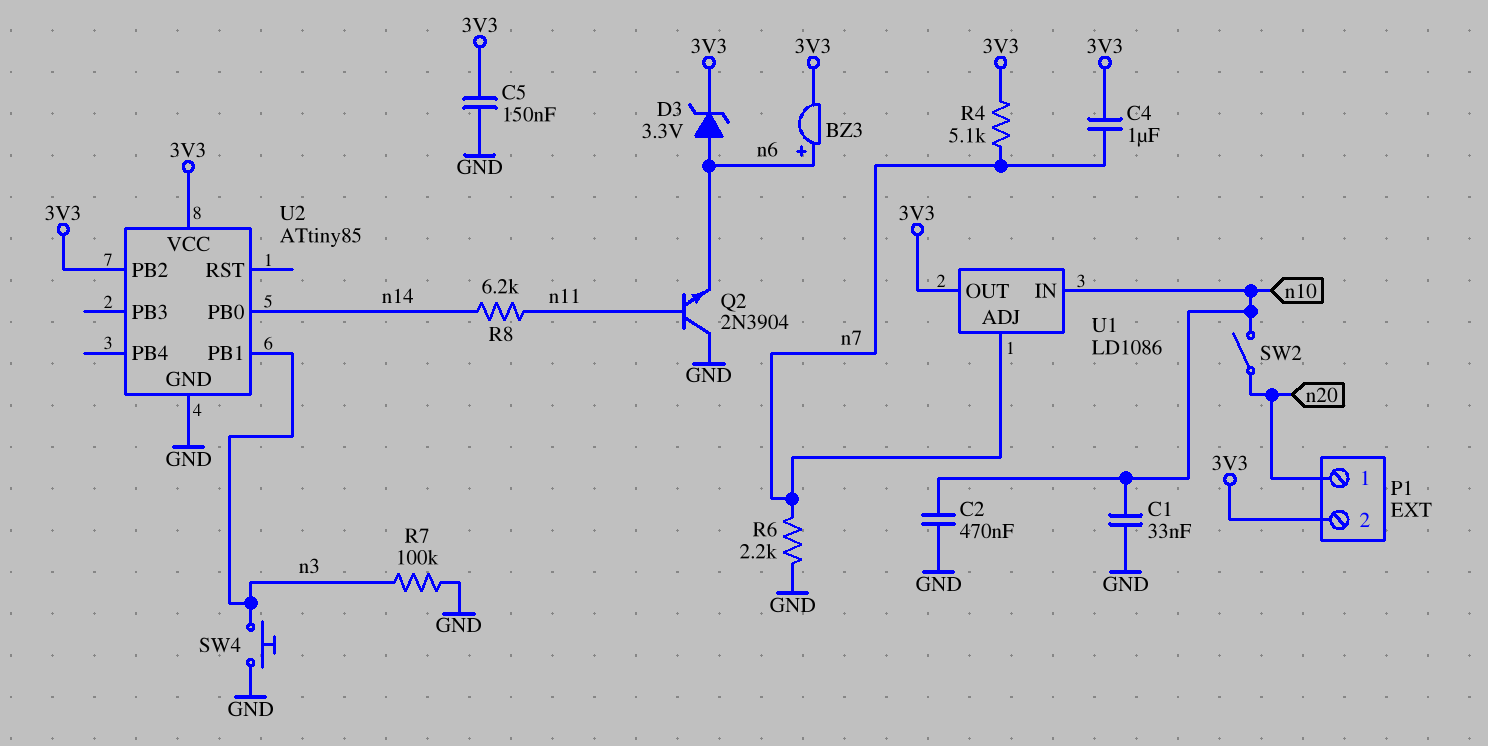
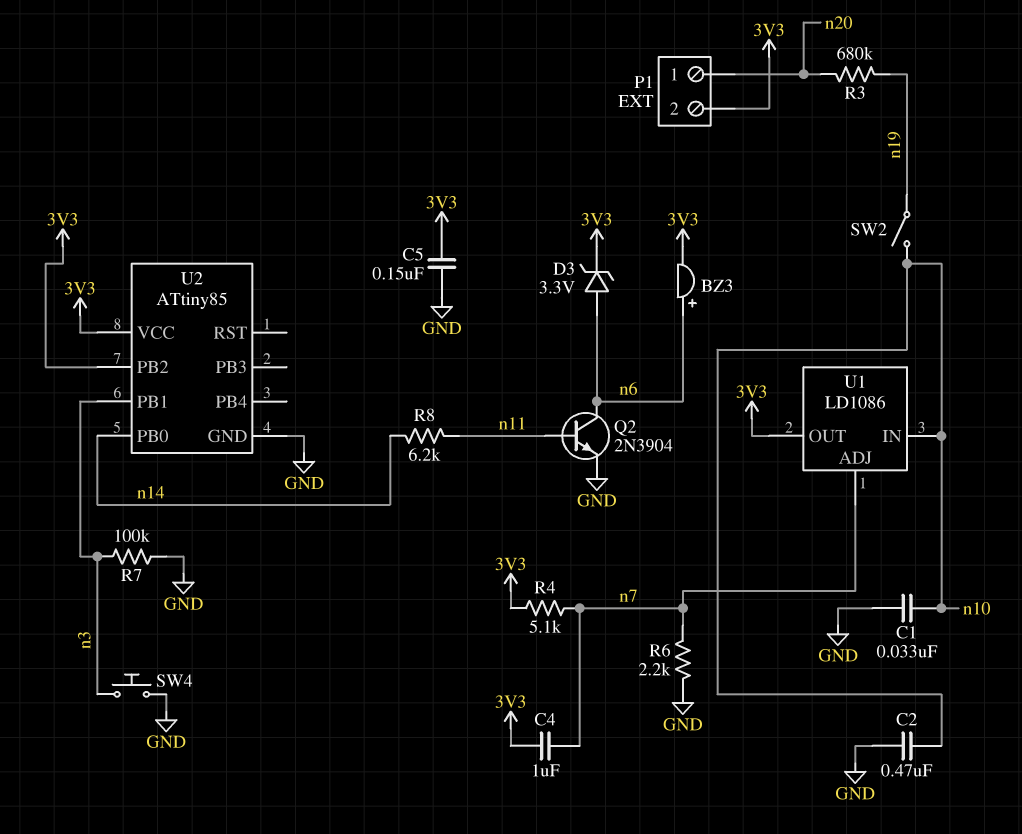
Q2: NPN 2N3904 (B n11, C GND, E n6) -> NPN 2N3904 (B n11, C n6, E GND)
R3: none -> 680k (n19, n20)
SW2: switch (n10, n20) -> switch (n10, n19)

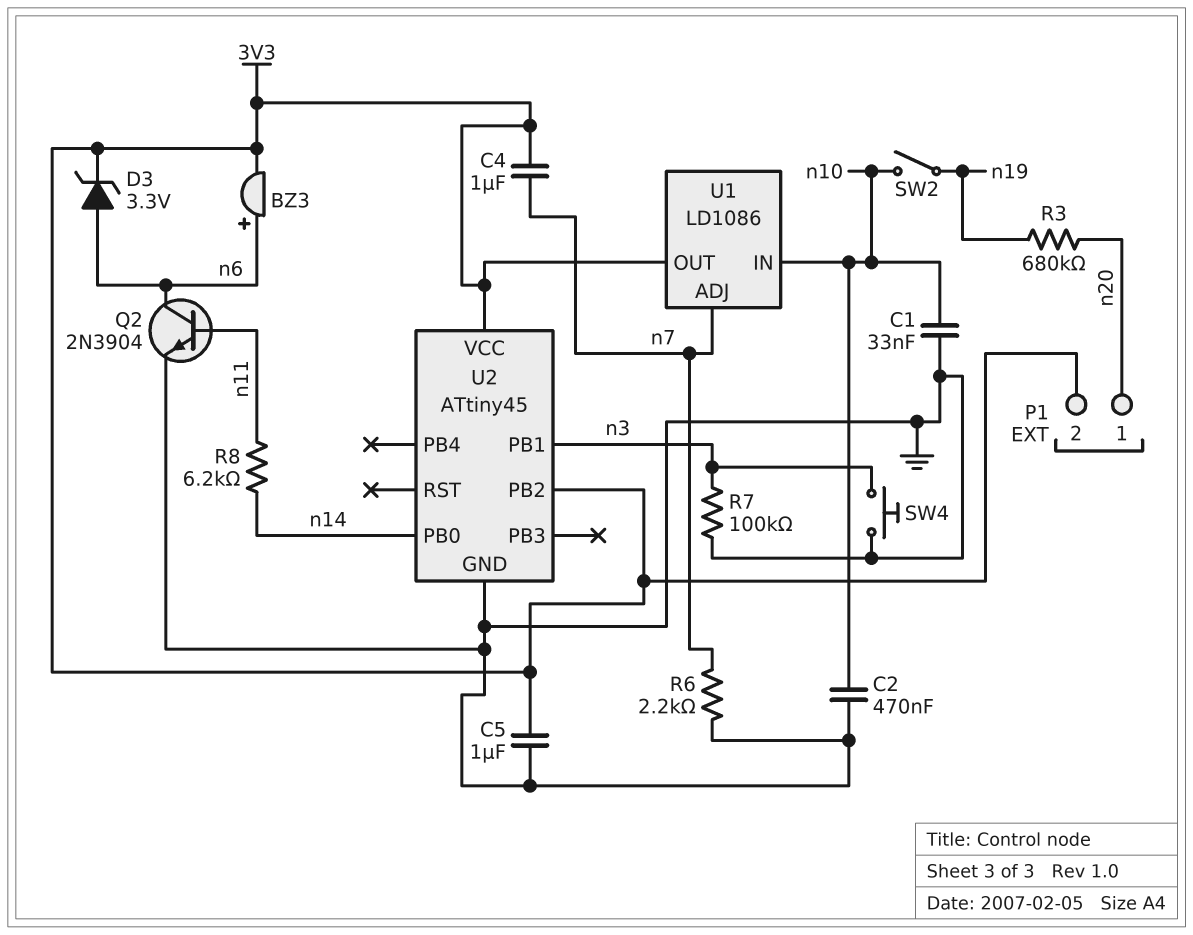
C5: 150nF (3V3, GND) -> 1uF (3V3, GND)
R4: 5.1k (3V3, n7) -> none
U2: ATtiny85 -> ATtiny45

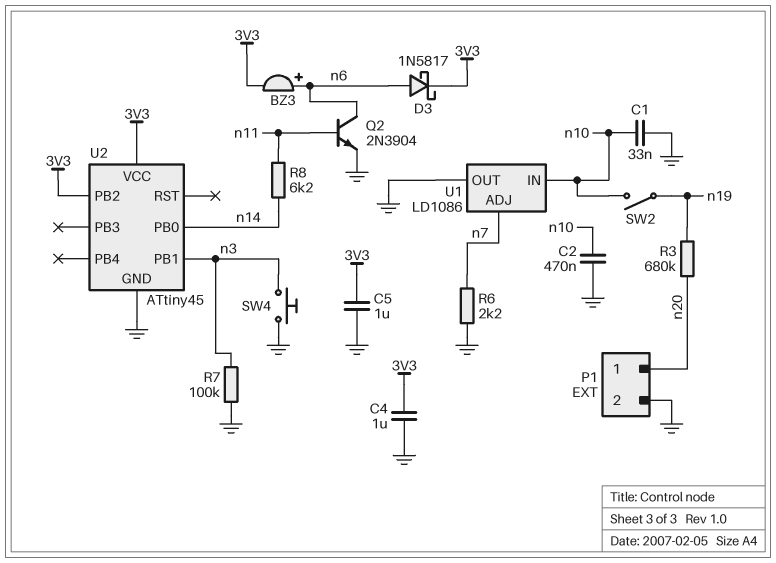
C4: 1uF (3V3, n7) -> 1uF (3V3, GND)
D3: zener 3.3V (A n6, K 3V3) -> schottky 1N5817 (A n6, K 3V3)
P1 pin 2: 3V3 -> GND
U1 pin OUT: 3V3 -> GND

